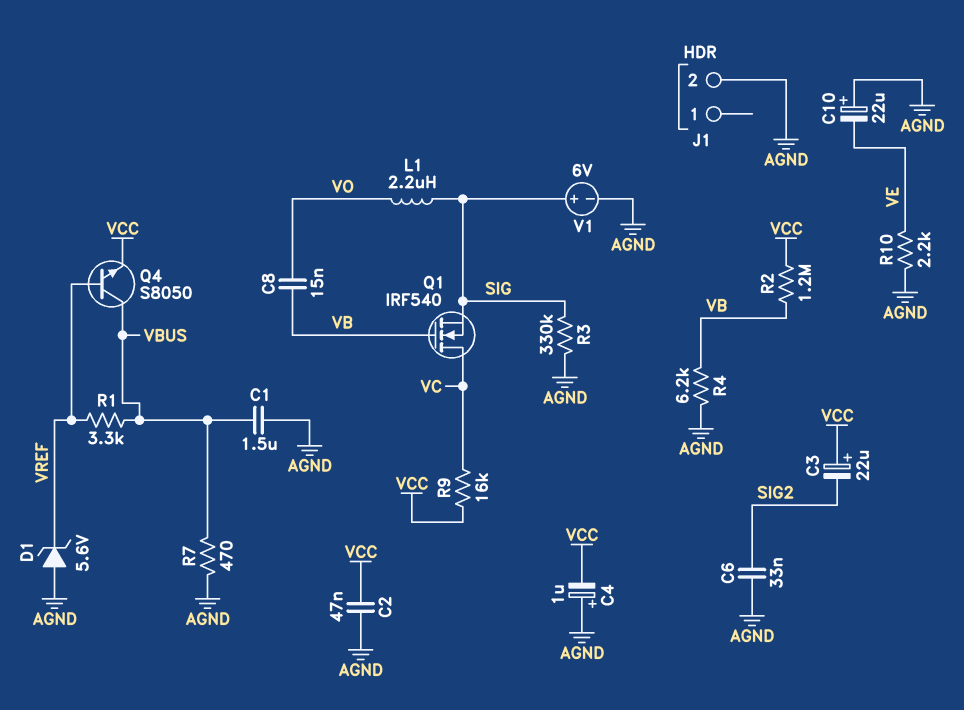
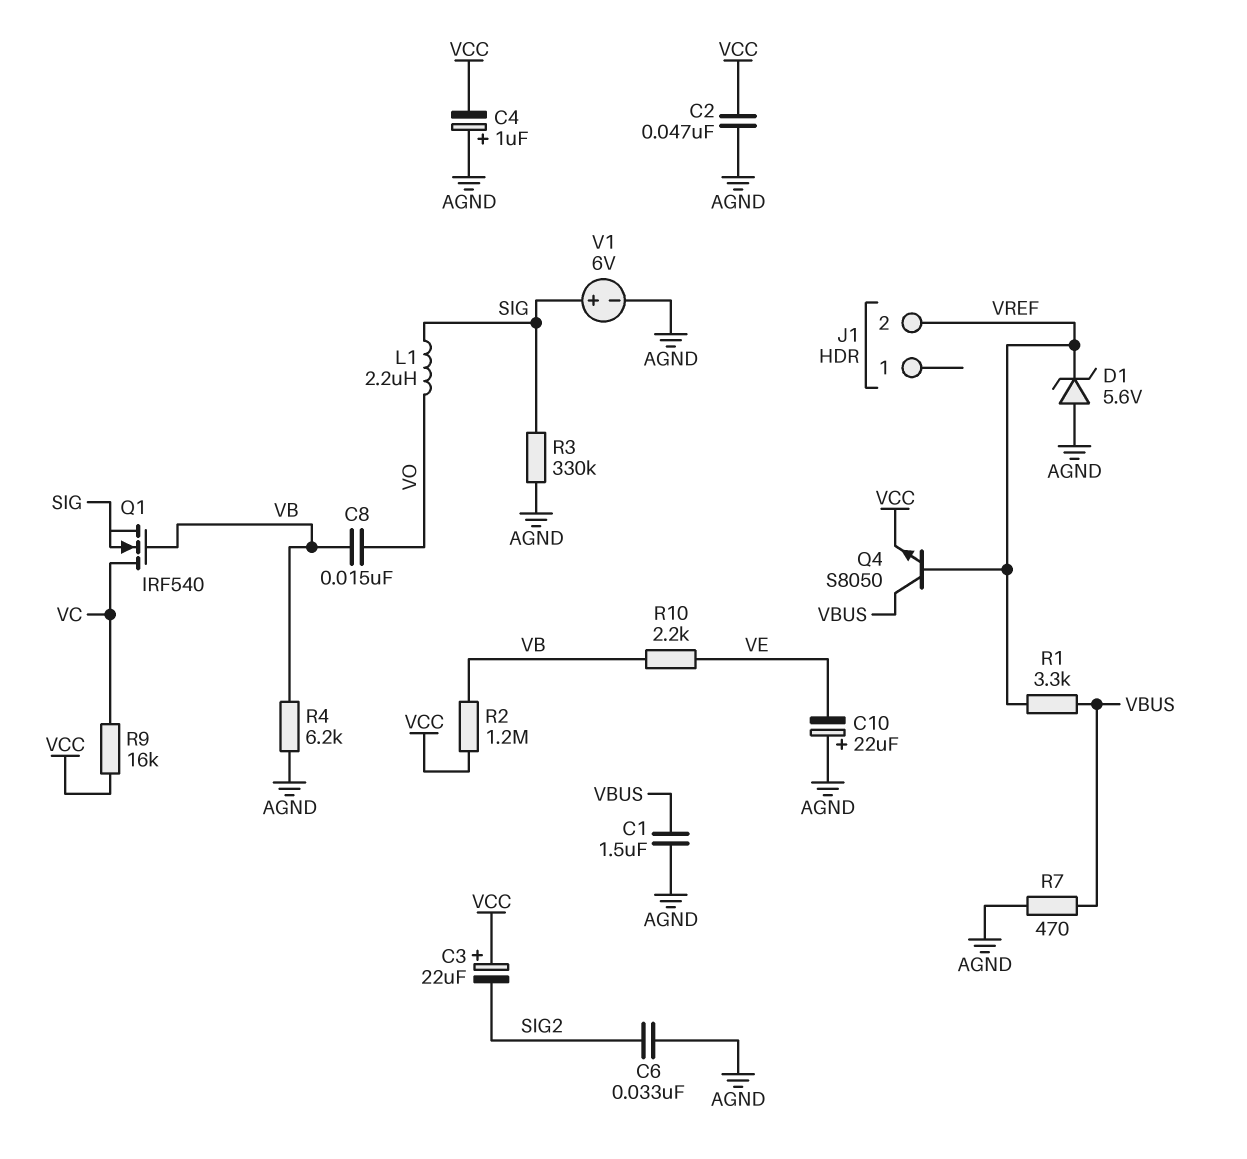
J1 pin 2: AGND -> VREF
R10: 2.2k (AGND, VE) -> 2.2k (VB, VE)

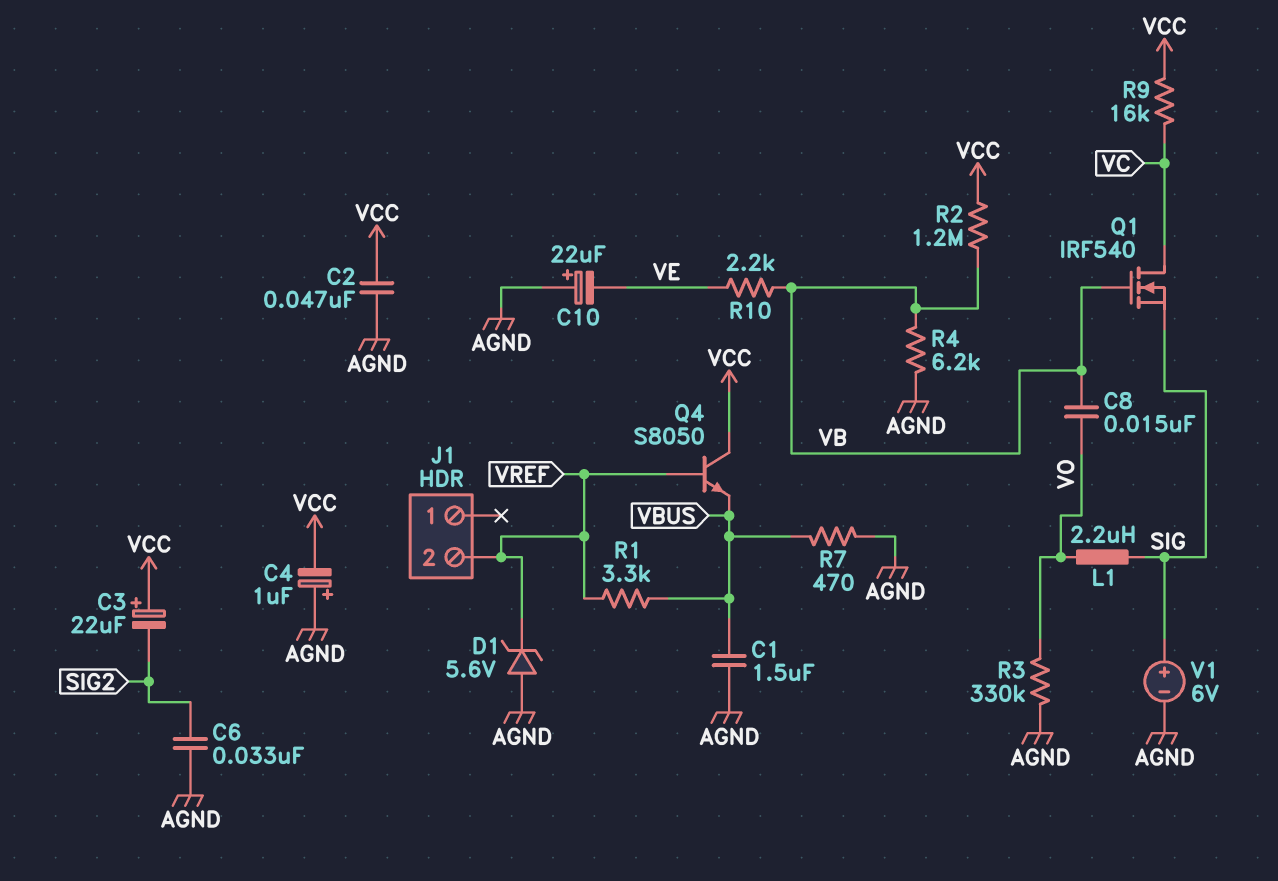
Q4: NPN S8050 (B VREF, C VBUS, E VCC) -> NPN S8050 (B VREF, C VCC, E VBUS)
R3: 330k (AGND, SIG) -> 330k (AGND, VO)

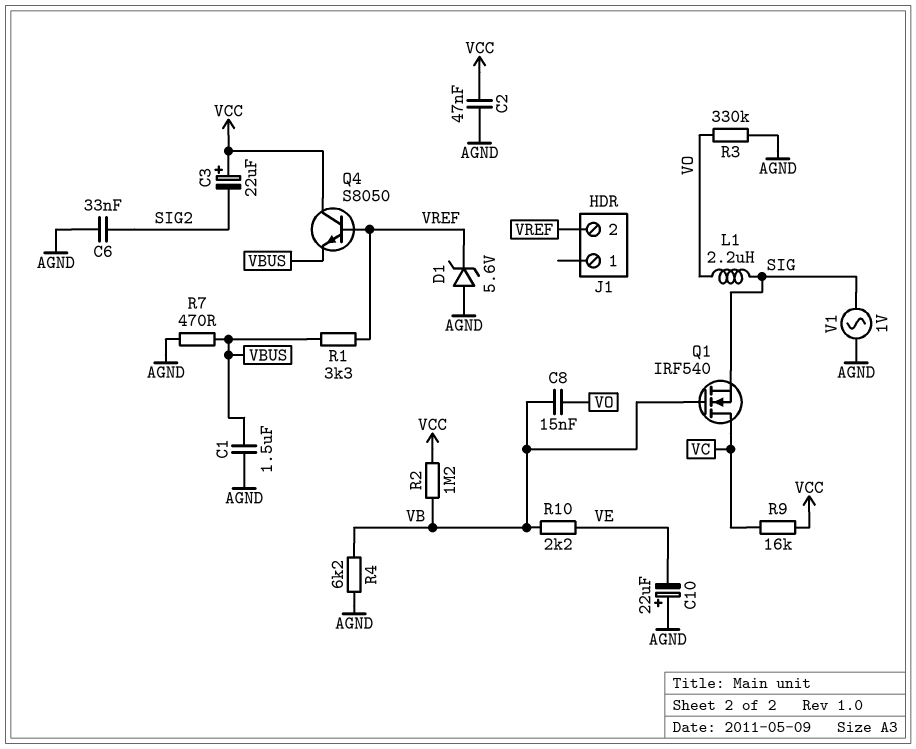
C4: 1uF (plus AGND, minus VCC) -> none
V1: 6V (plus SIG, minus AGND) -> AC 1V (AGND, SIG)

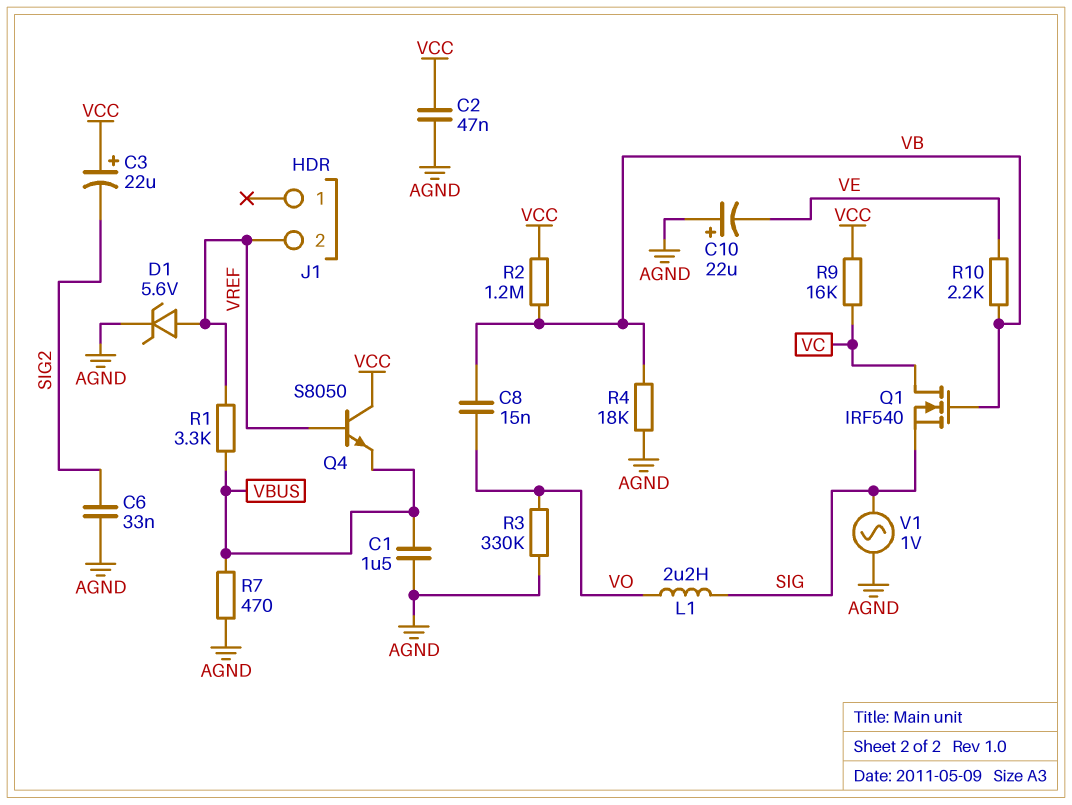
D1: zener 5.6V (A AGND, K VREF) -> zener 5.6V (A VREF, K AGND)
R4: 6.2k (AGND, VB) -> 18k (AGND, VB)

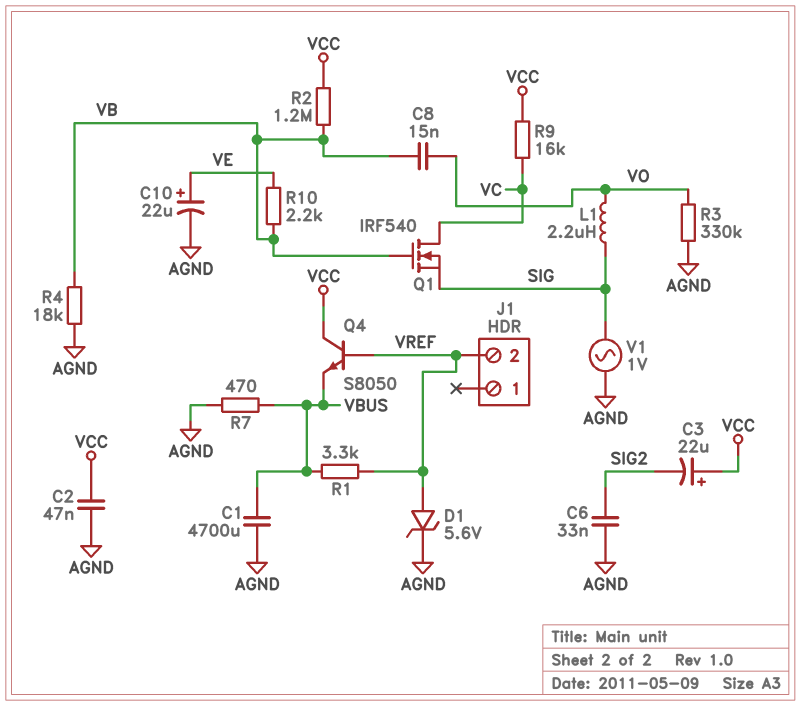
C1: 1.5uF (AGND, VBUS) -> 4700uF (AGND, VBUS)
C10: 22uF (plus AGND, minus VE) -> 22uF (plus VE, minus AGND)

